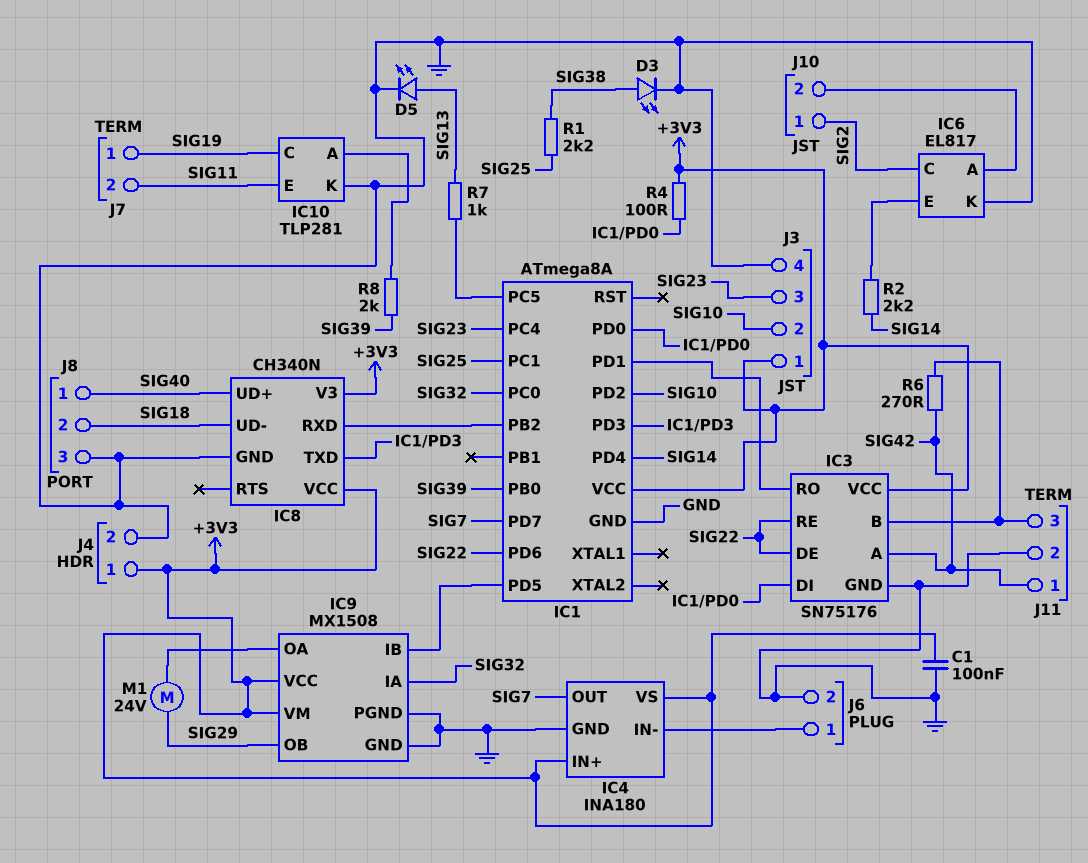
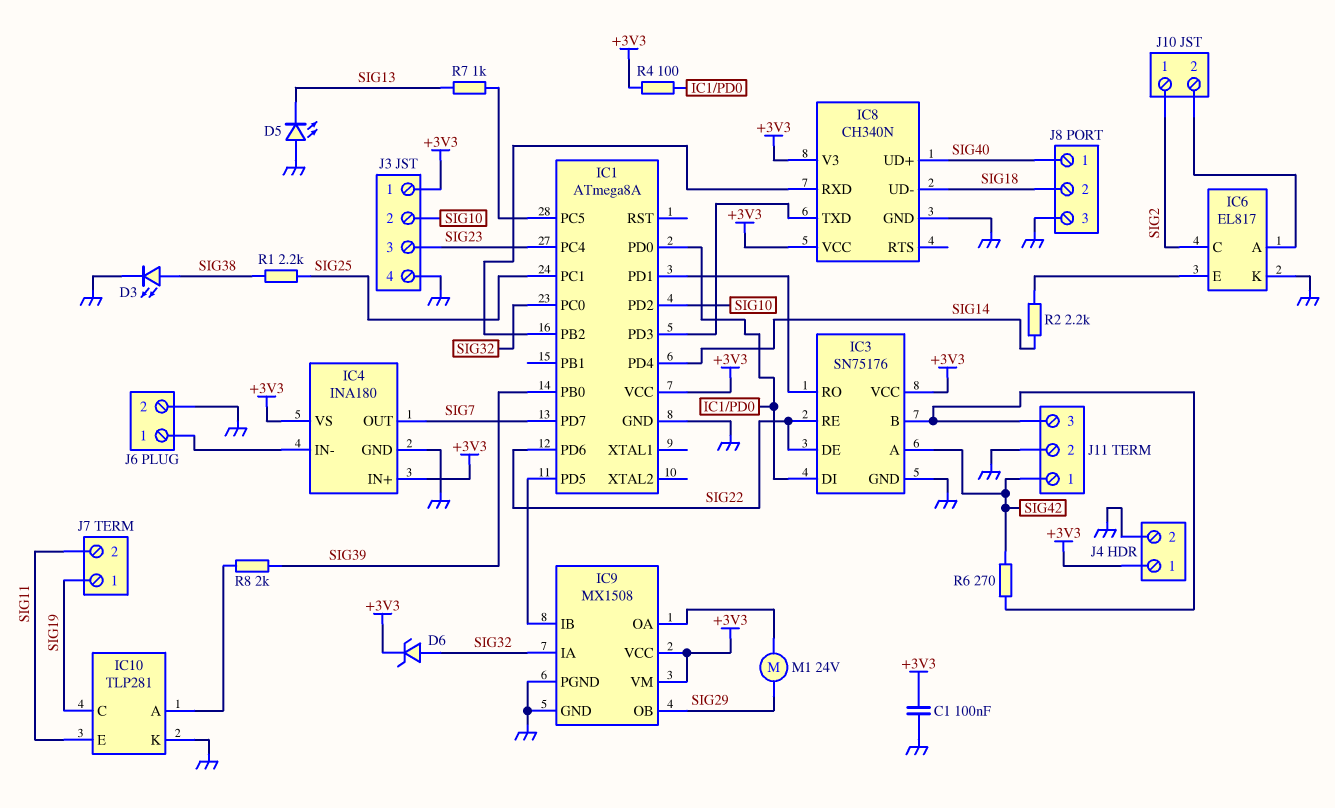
D5: LED (A SIG13, K GND) -> LED (A GND, K SIG13)
D6: none -> zener (A SIG32, K +3V3)

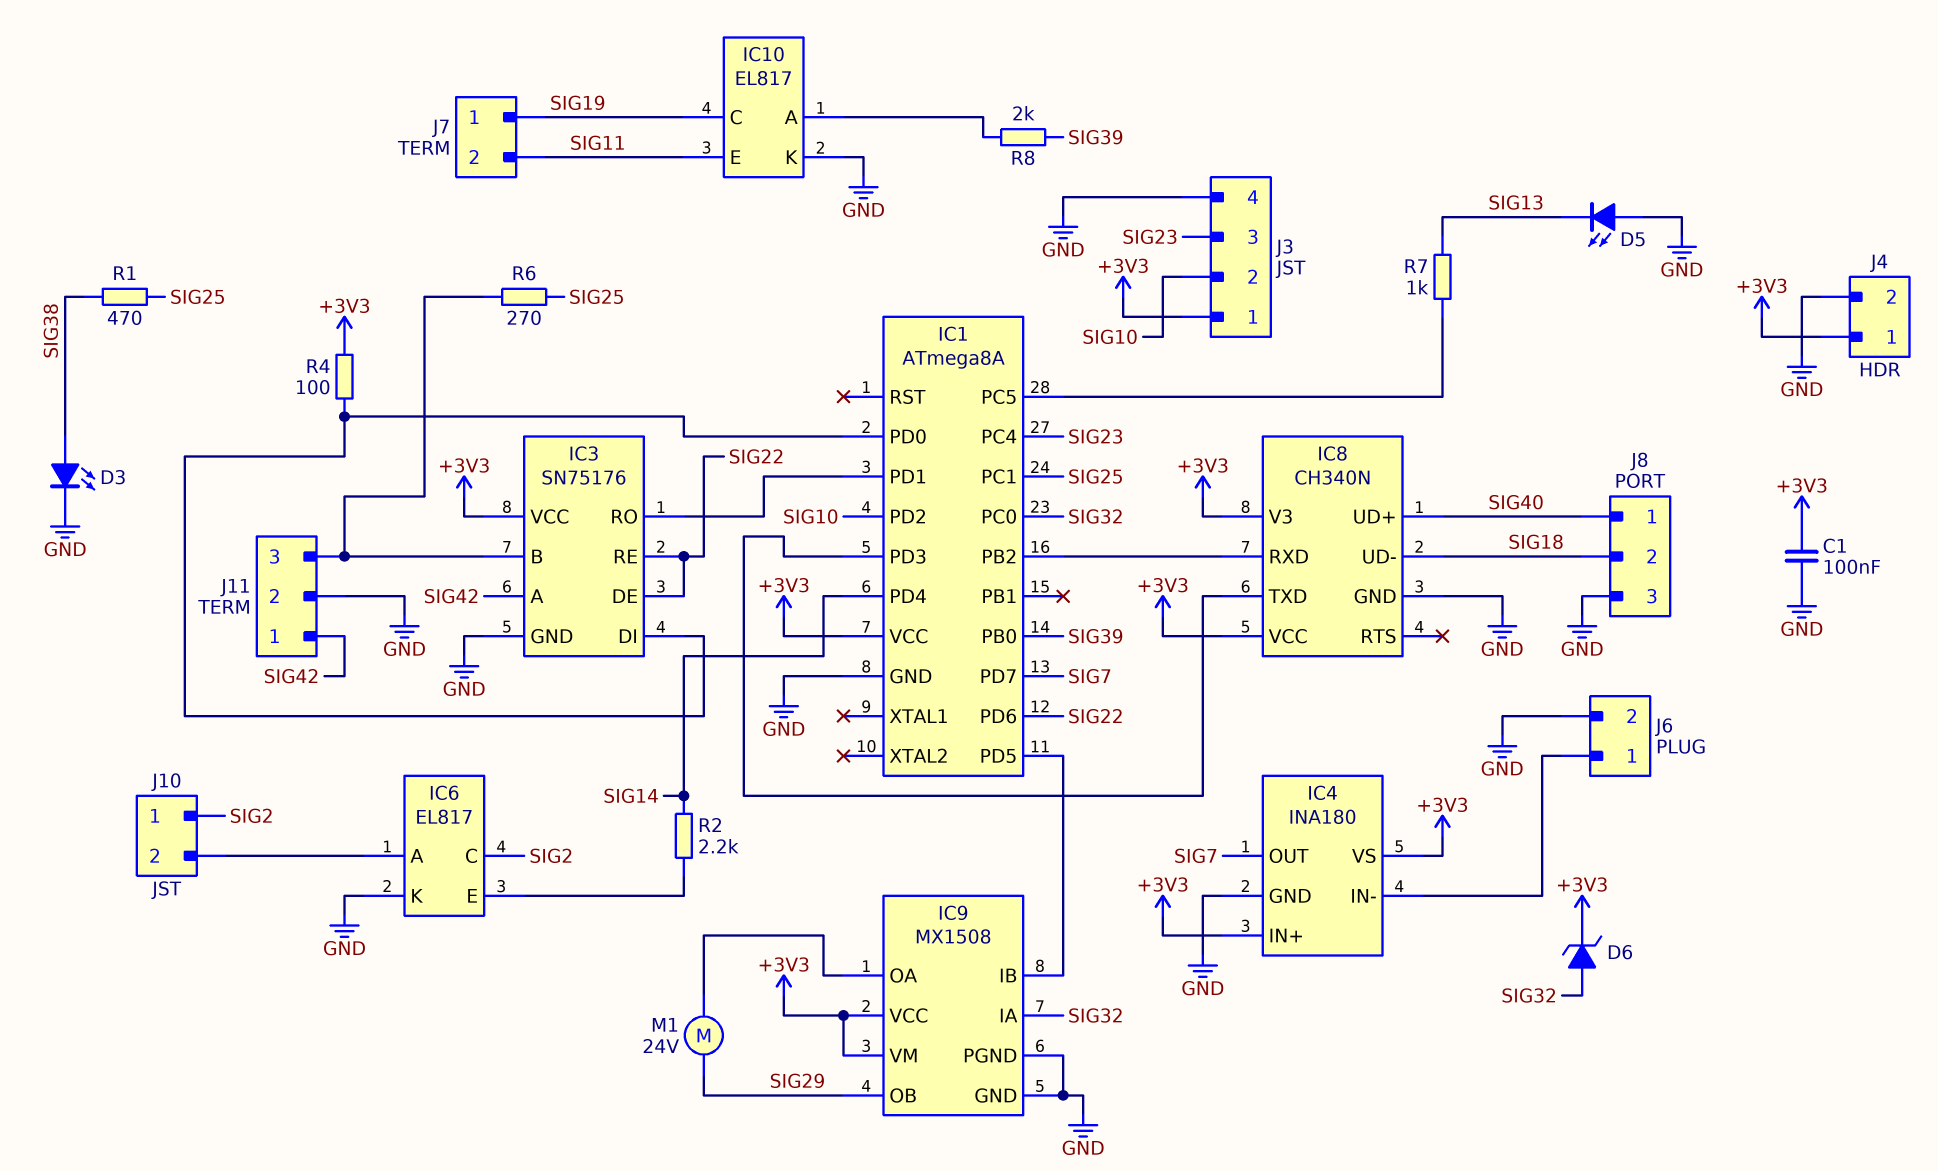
IC10: TLP281 -> EL817
R1: 2.2k (SIG25, SIG38) -> 470 (SIG25, SIG38)
R6: 270 (IC3/B, SIG42) -> 270 (IC3/B, SIG25)

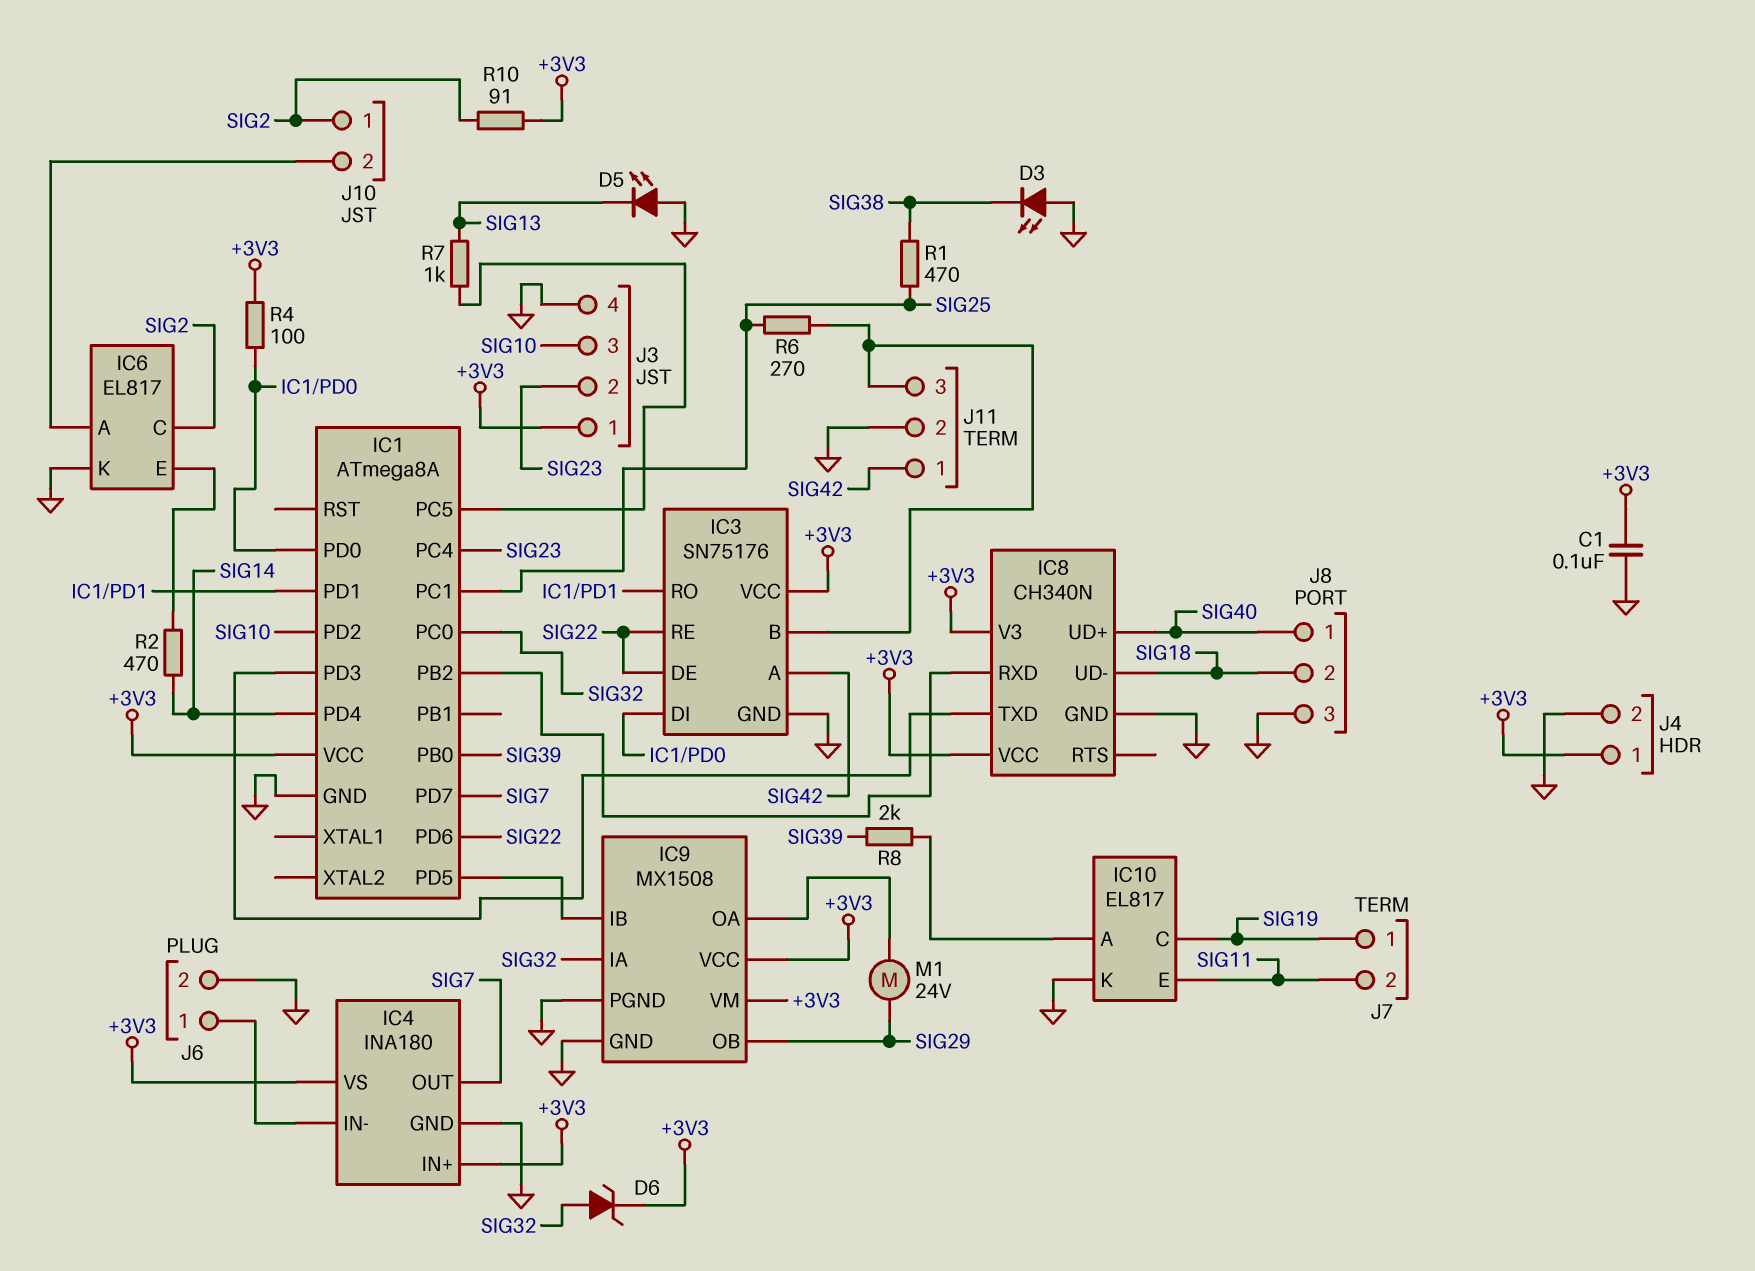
D3: LED (A SIG38, K GND) -> LED (A GND, K SIG38)
J3 pin 2: SIG10 -> SIG23
J3 pin 3: SIG23 -> SIG10
R2: 2.2k (IC6/E, SIG14) -> 470 (IC6/E, SIG14)
R10: none -> 91 (+3V3, SIG2)

